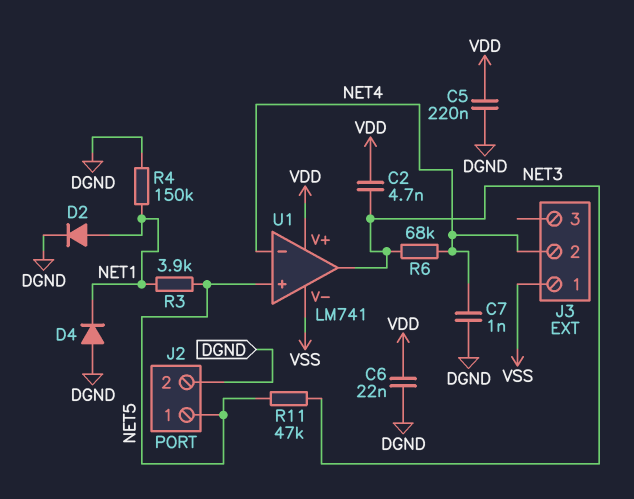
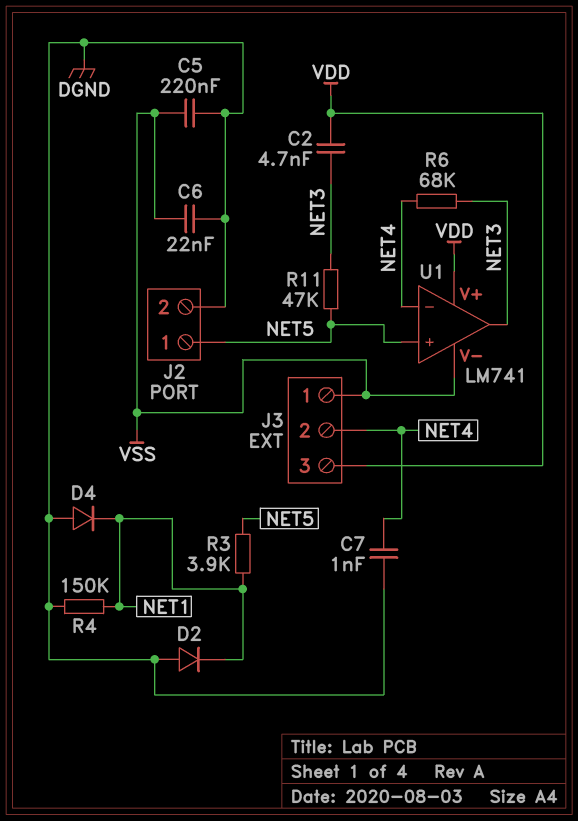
C5: 220nF (DGND, VDD) -> 220nF (DGND, VSS)
C6: 22nF (DGND, VDD) -> 22nF (DGND, VSS)
D2: diode (A NET1, K DGND) -> diode (A DGND, K NET1)
J3 pin 3: none -> VDD

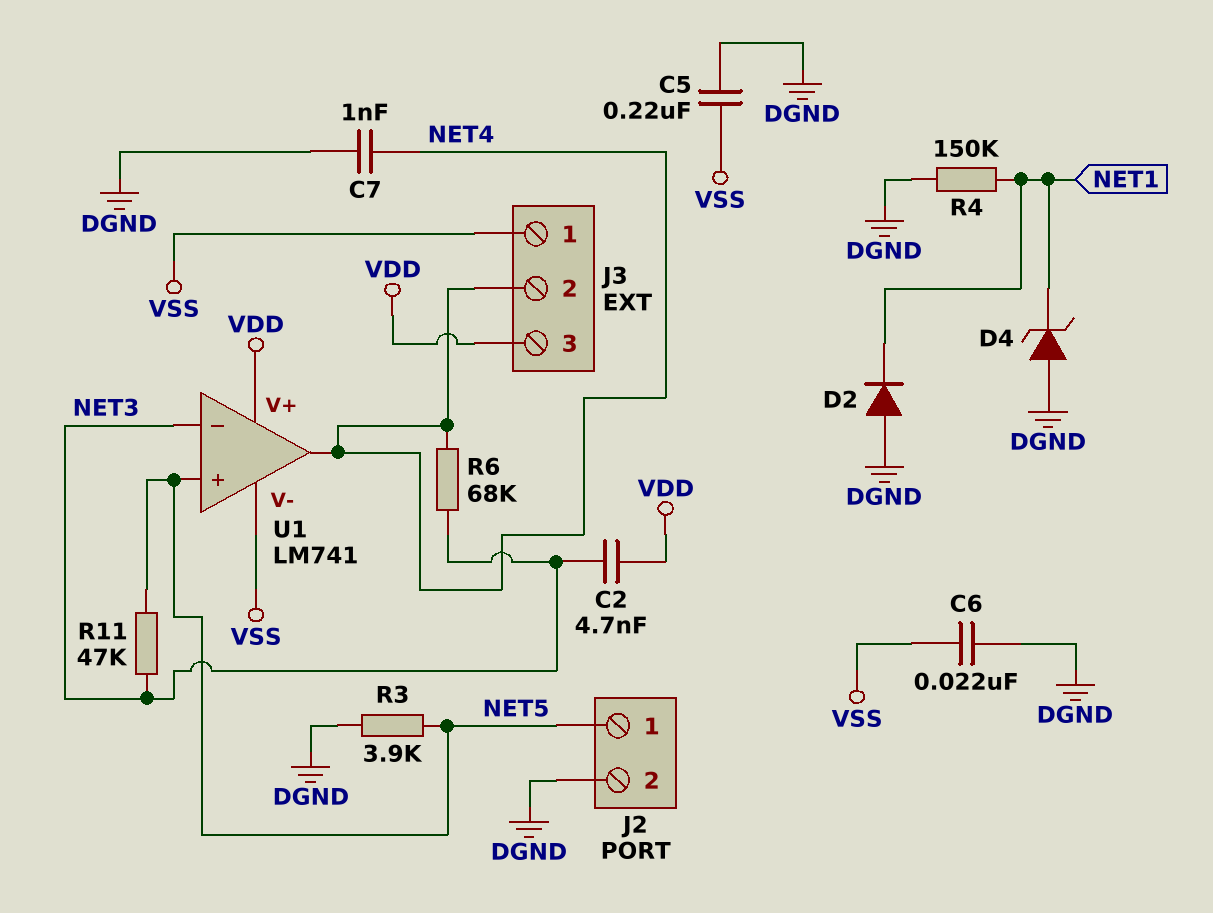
D4: diode (A DGND, K NET1) -> zener (A DGND, K NET1)
R3: 3.9k (NET1, NET5) -> 3.9k (DGND, NET5)
U1 pin in-: NET4 -> NET3
U1 pin out: NET3 -> NET4

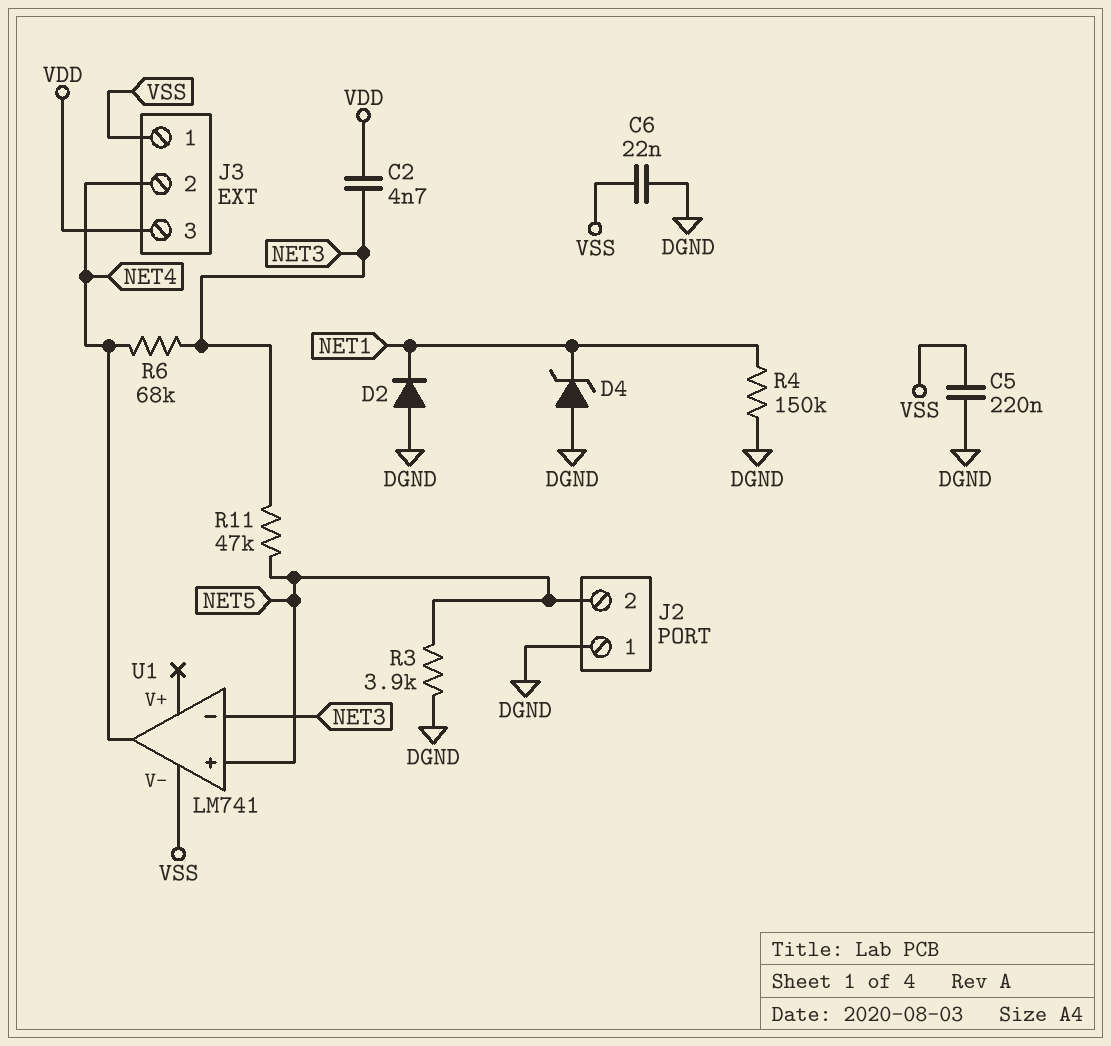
C7: 1nF (DGND, NET4) -> none
J2 pin 1: NET5 -> DGND
J2 pin 2: DGND -> NET5
U1 pin V+: VDD -> none

